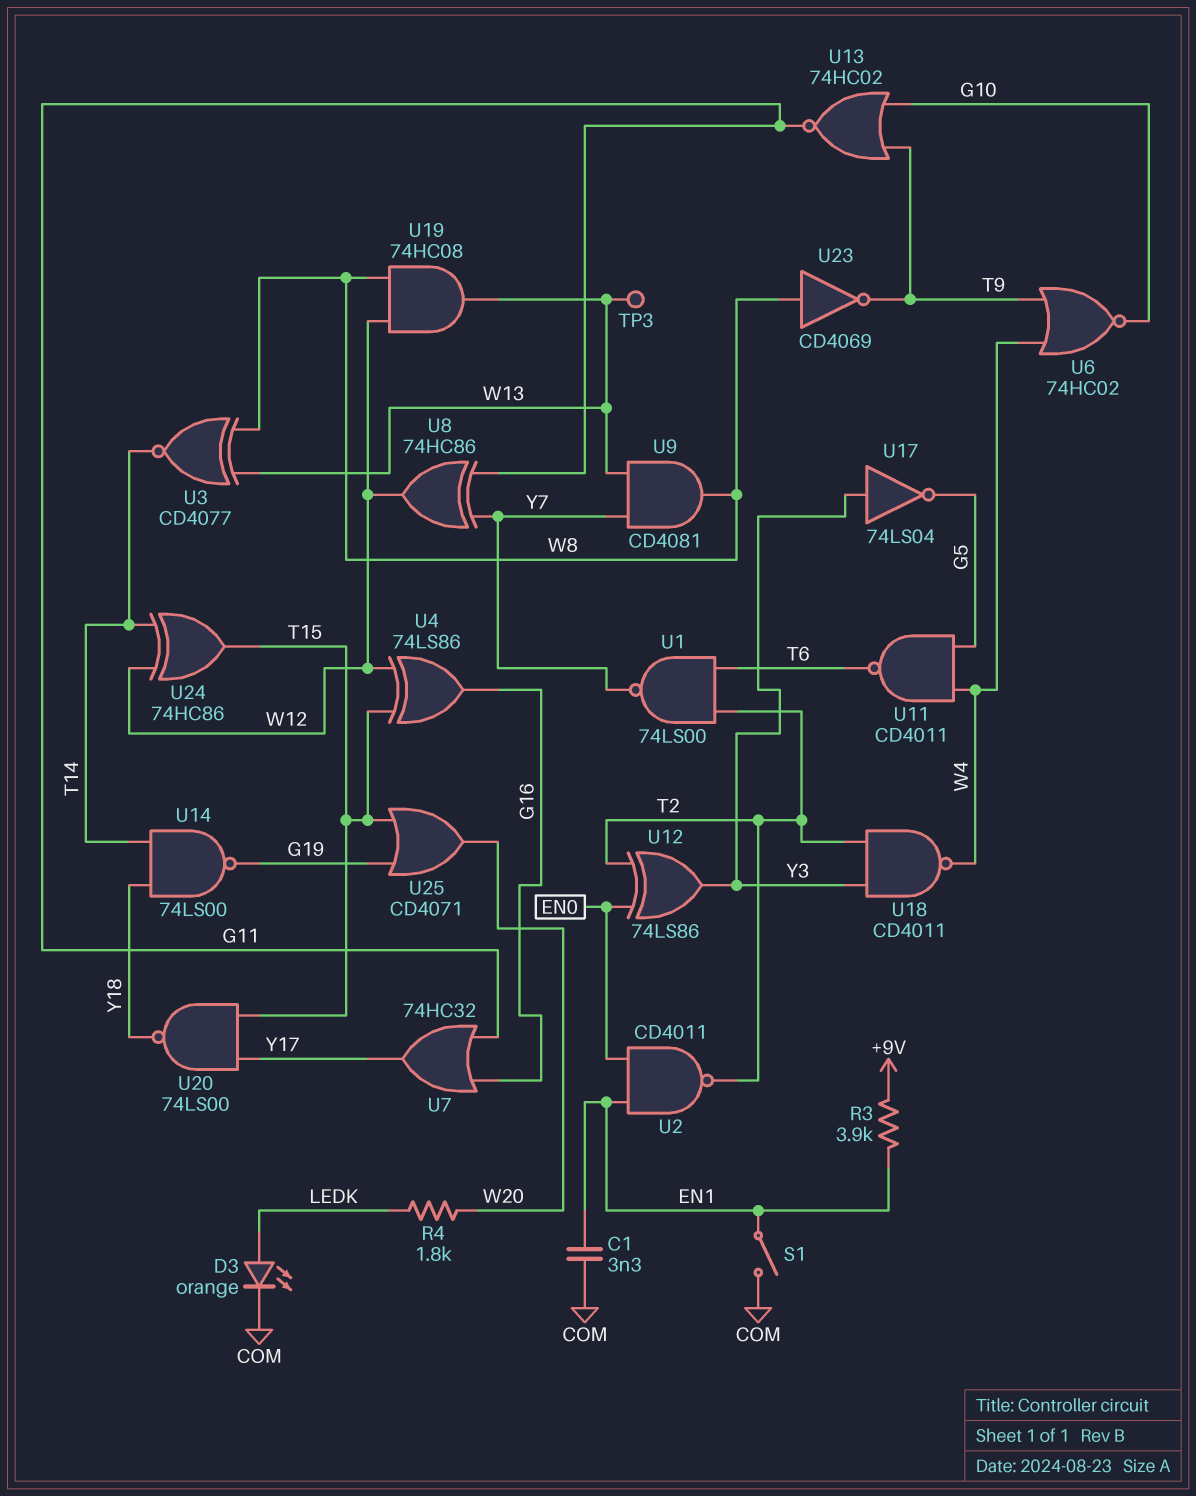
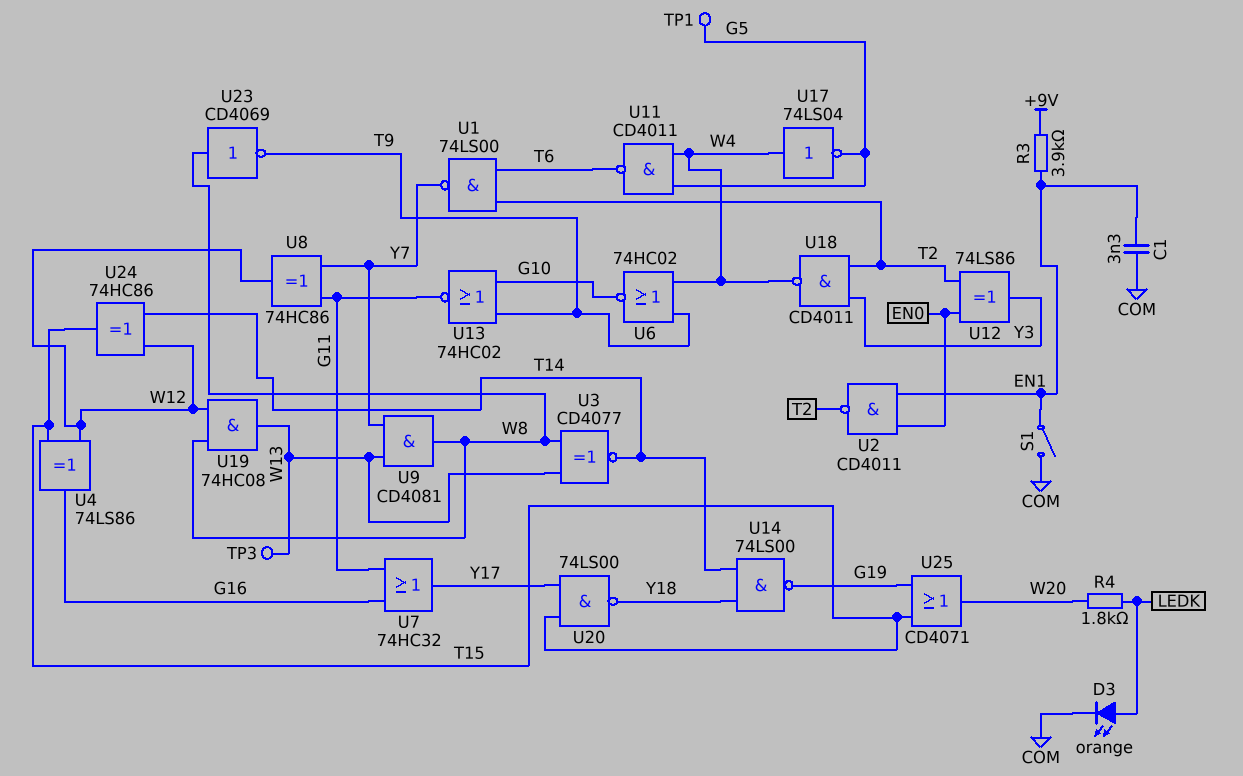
TP1: none -> test point (G5)
U17: NOT 74LS04 (in Y3, out G5) -> NOT 74LS04 (in W4, out G5)

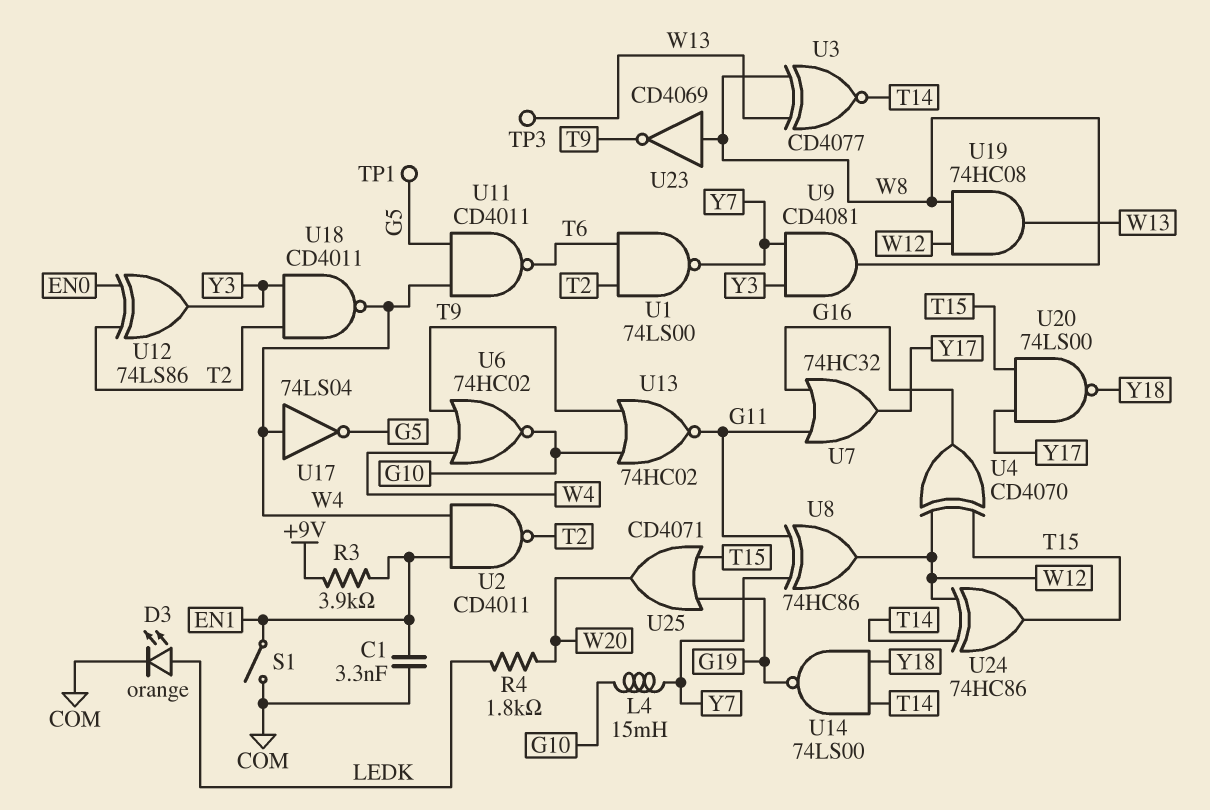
L4: none -> 15mH (G10, Y7)
U2: NAND CD4011 (in EN0, in EN1, out T2) -> NAND CD4011 (in EN1, in W4, out T2)
U4: XOR 74LS86 (in T15, in W12, out G16) -> XOR CD4070 (in T15, in W12, out G16)
U9: AND CD4081 (in W13, in Y7, out W8) -> AND CD4081 (in Y3, in Y7, out W8)

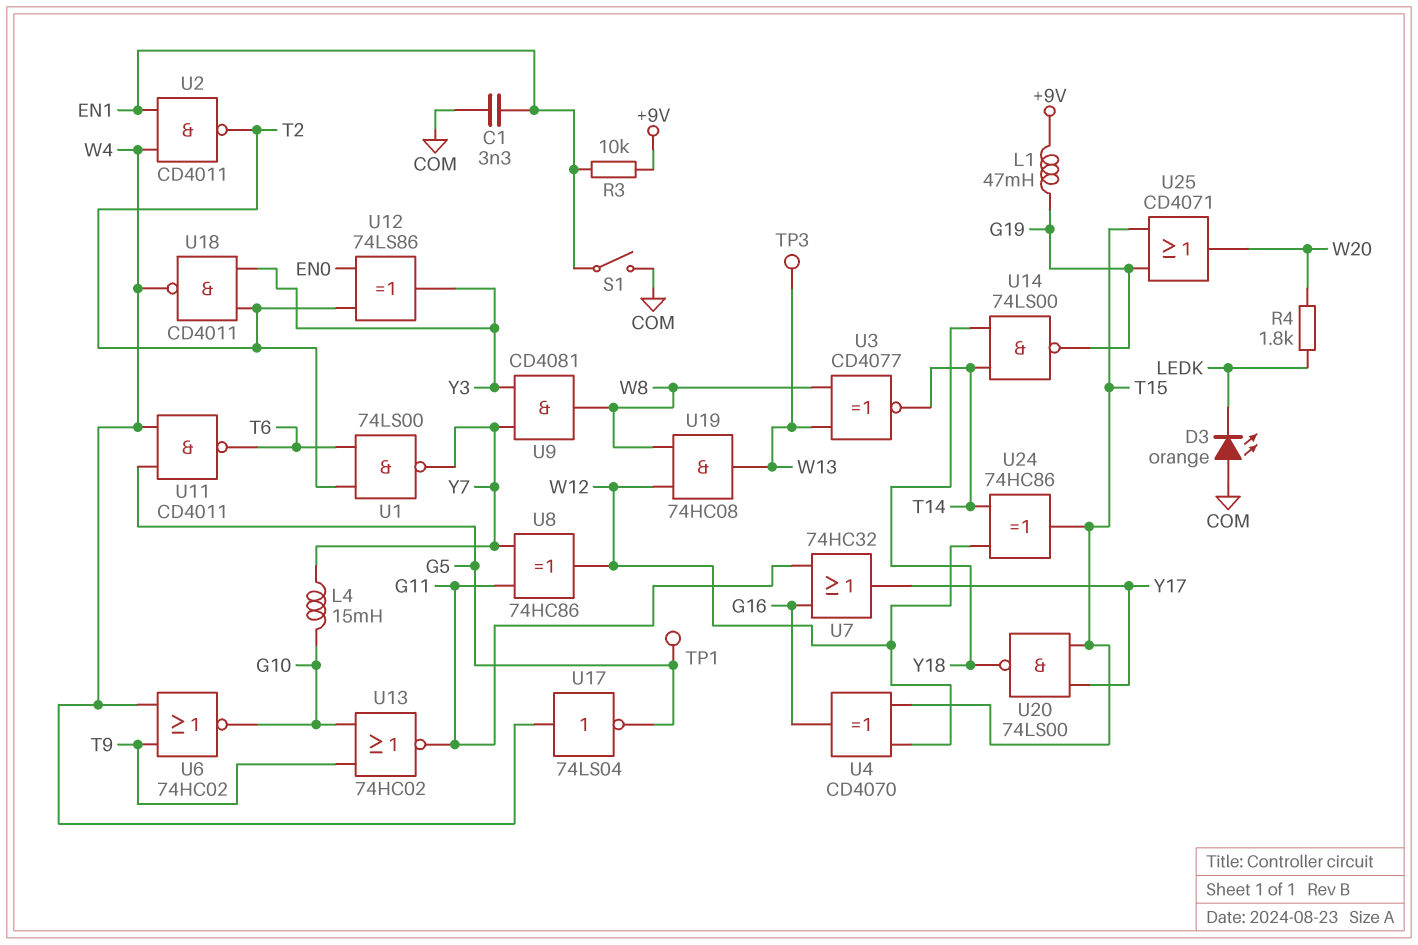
D3: LED orange (A LEDK, K COM) -> LED orange (A COM, K LEDK)
L1: none -> 47mH (+9V, G19)
R3: 3.9k (+9V, EN1) -> 10k (+9V, EN1)
U23: NOT CD4069 (in W8, out T9) -> none

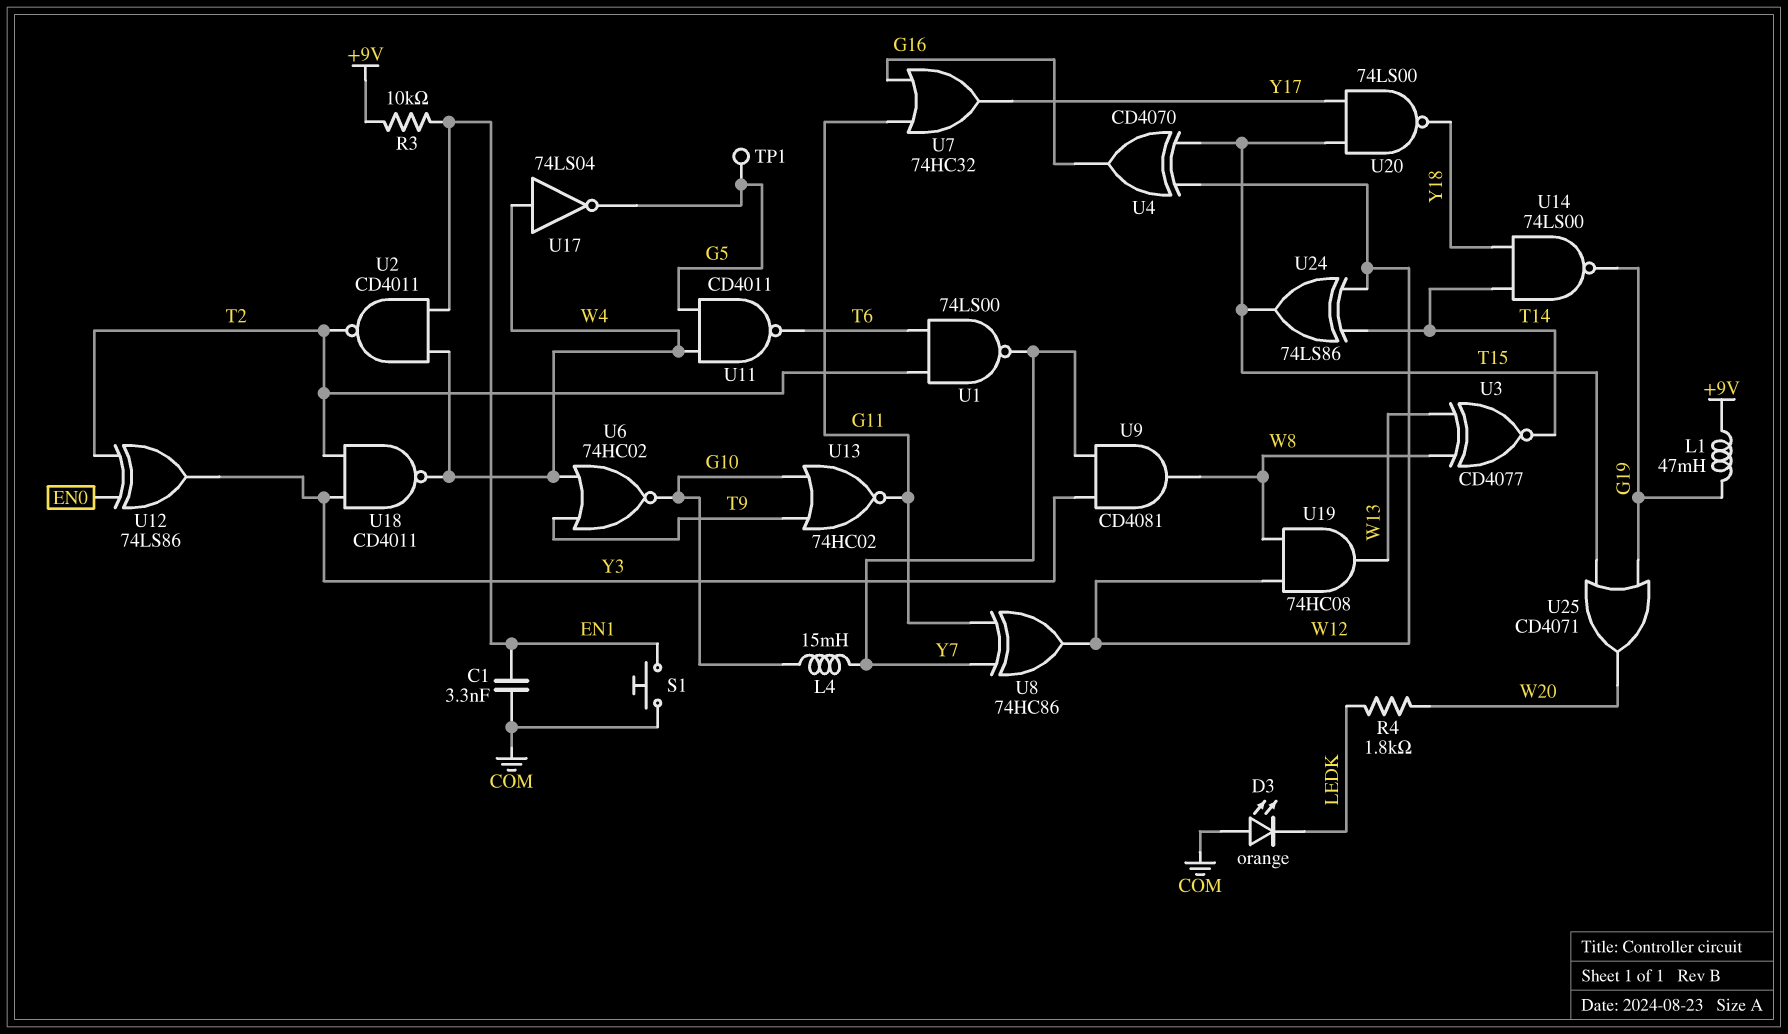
S1: switch (COM, EN1) -> button (COM, EN1)
TP3: test point (W13) -> none
U24: XOR 74HC86 (in T14, in W12, out T15) -> XOR 74LS86 (in T14, in W12, out T15)

